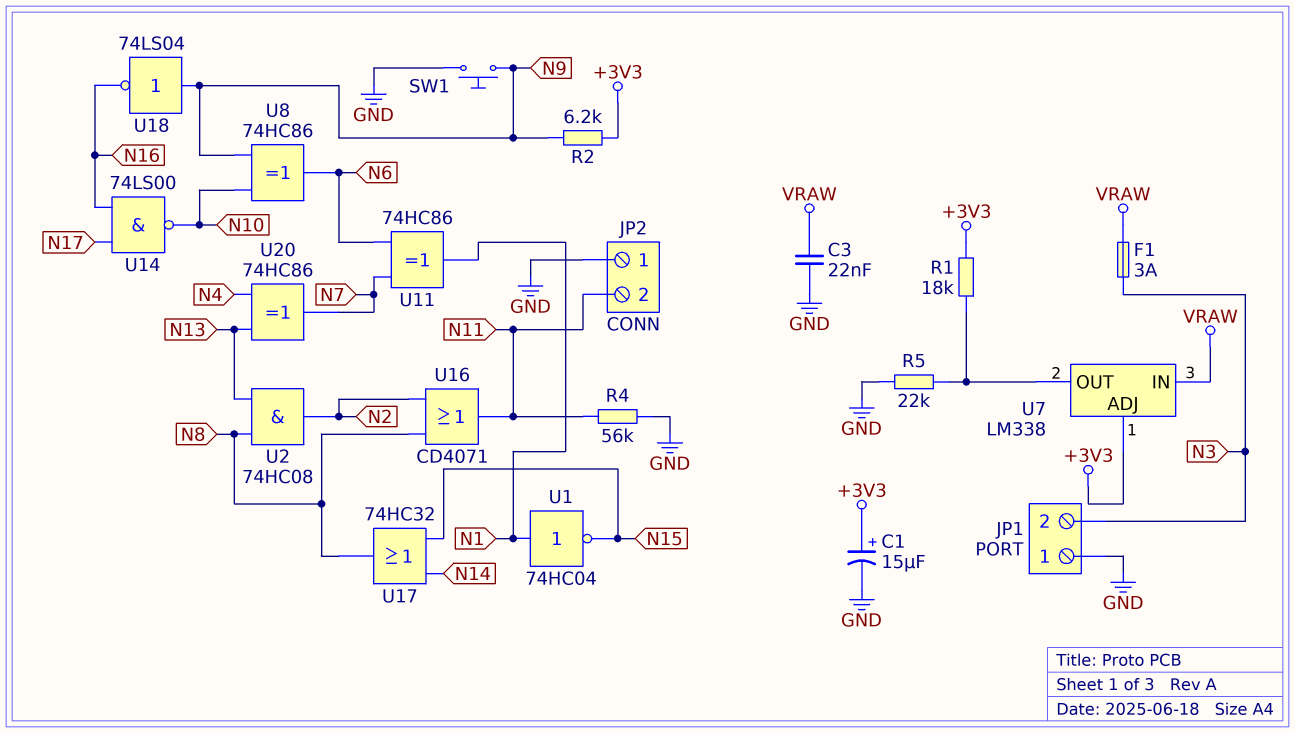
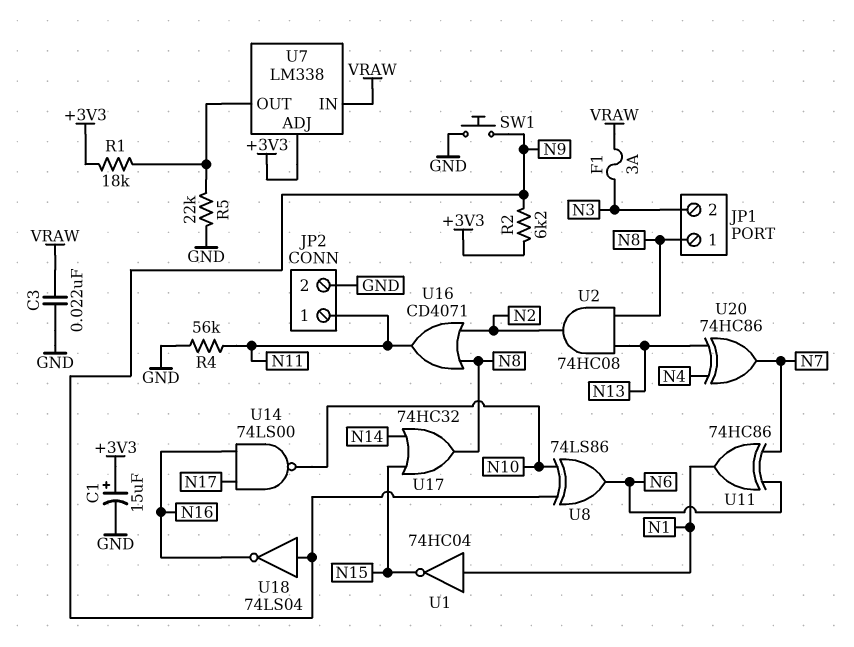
JP1 pin 1: GND -> N8
JP2 pin 1: GND -> N11
JP2 pin 2: N11 -> GND
U8: XOR 74HC86 (in N9, in N10, out N6) -> XOR 74LS86 (in N9, in N10, out N6)

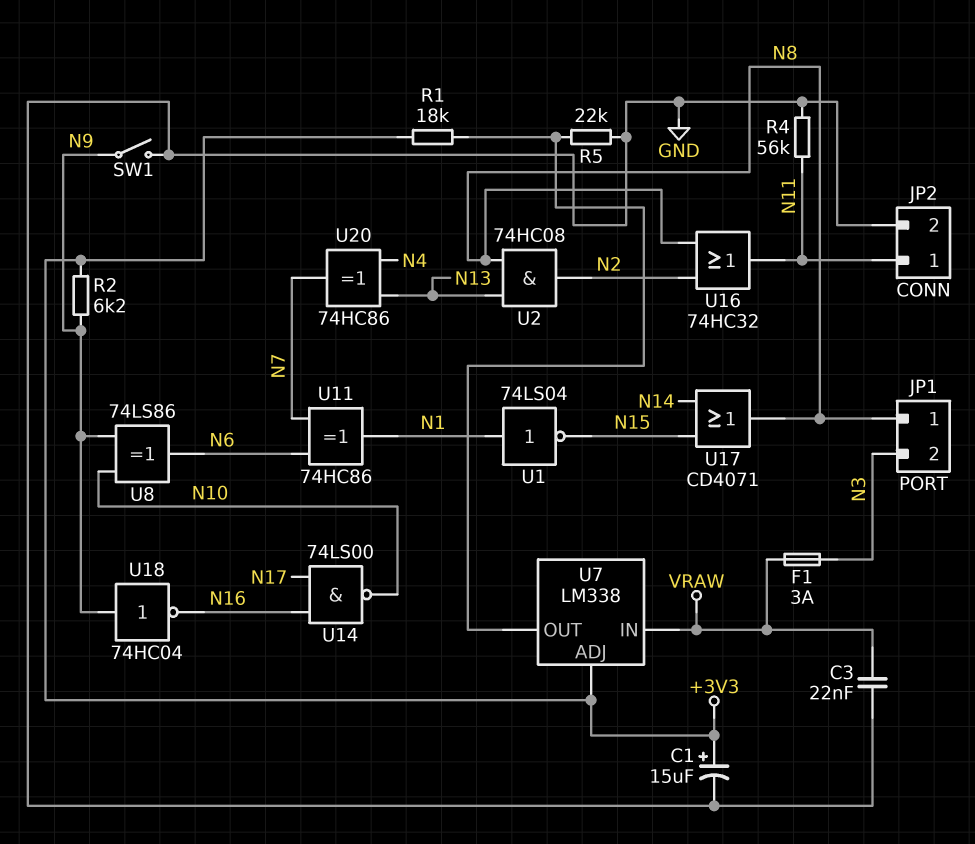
SW1: button (GND, N9) -> switch (GND, N9)
U1: NOT 74HC04 (in N1, out N15) -> NOT 74LS04 (in N1, out N15)
U16: OR CD4071 (in N2, in N8, out N11) -> OR 74HC32 (in N2, in N8, out N11)
U17: OR 74HC32 (in N14, in N15, out N8) -> OR CD4071 (in N14, in N15, out N8)
U18: NOT 74LS04 (in N9, out N16) -> NOT 74HC04 (in N9, out N16)

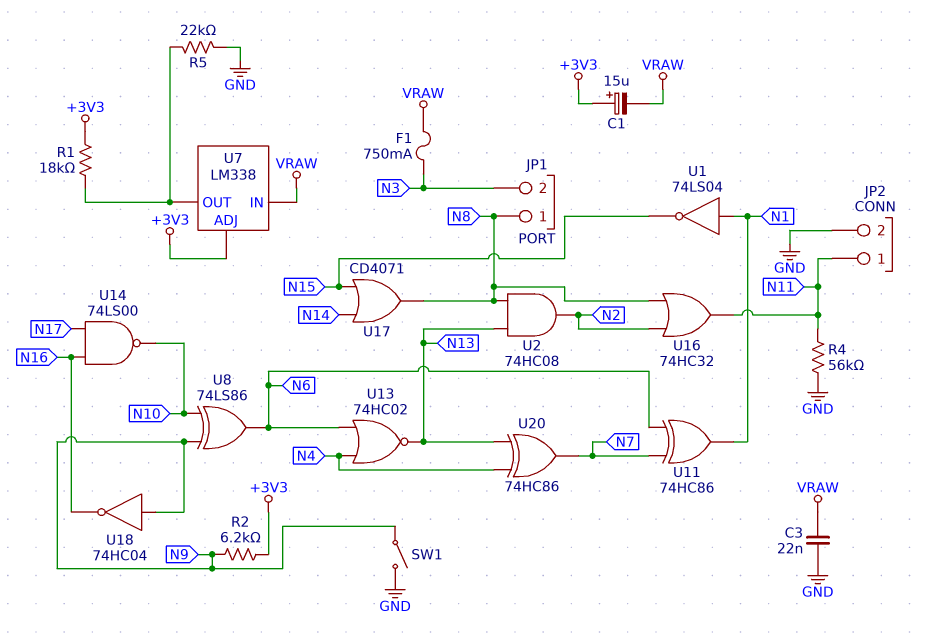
C1: 15uF (plus +3V3, minus GND) -> 15uF (plus +3V3, minus VRAW)
F1: 3A (N3, VRAW) -> 750mA (N3, VRAW)
U13: none -> NOR 74HC02 (in N4, in N6, out N13)

